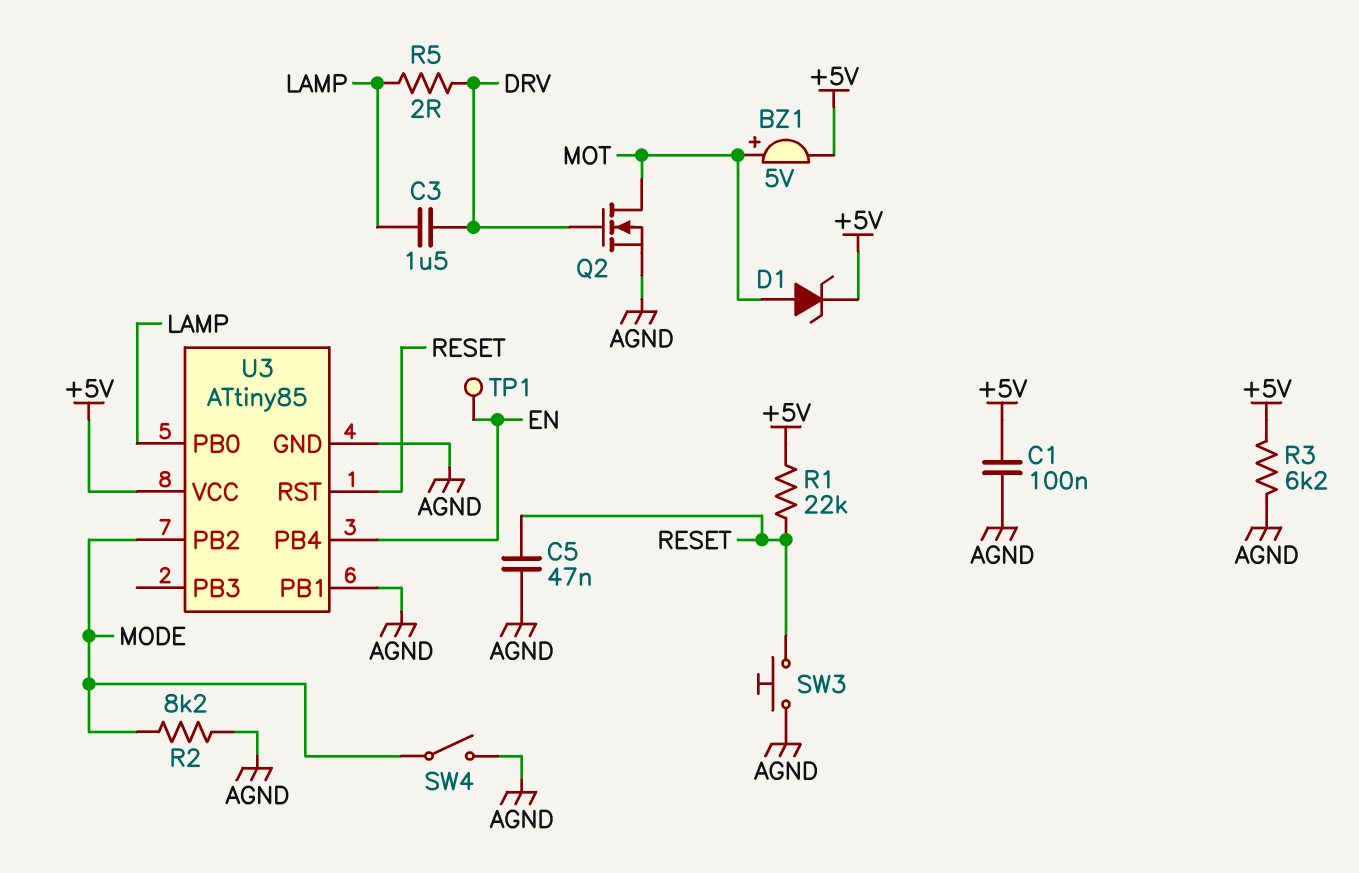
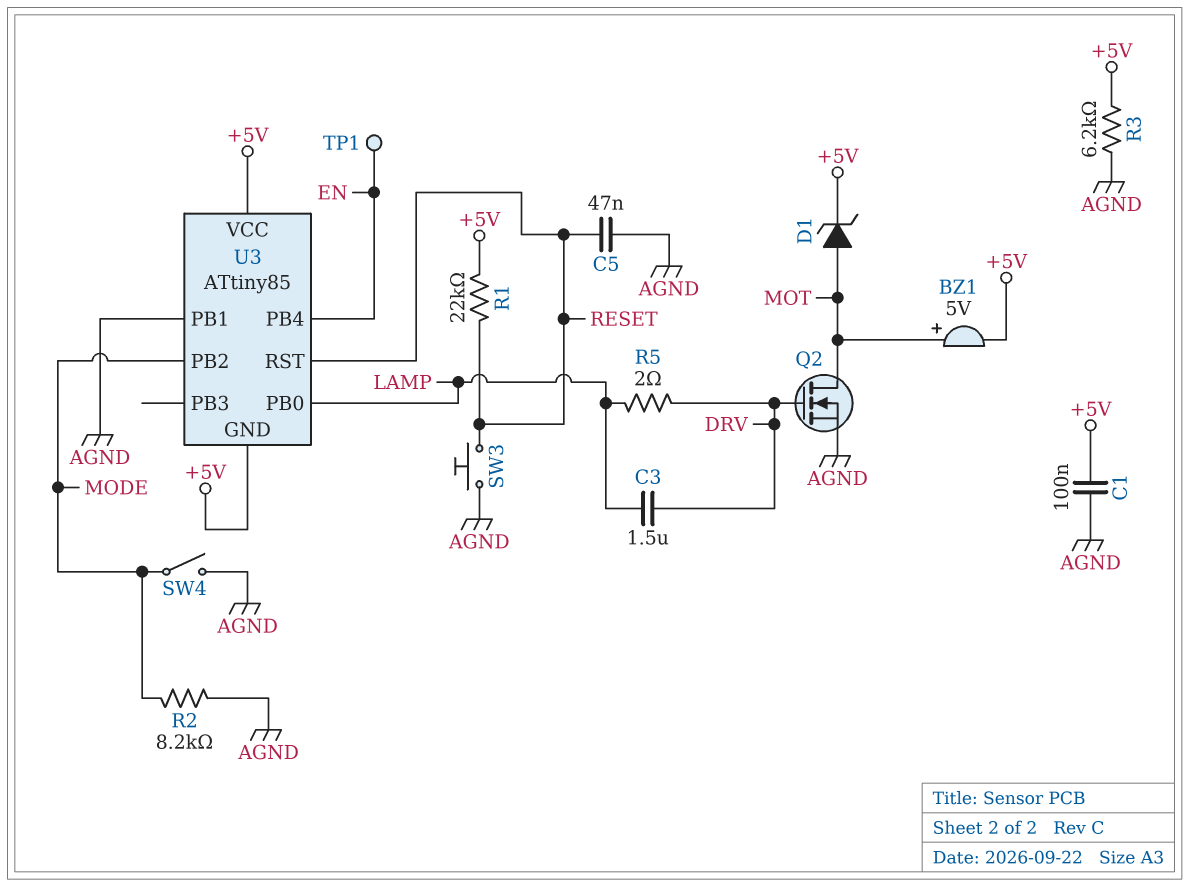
U3 pin GND: AGND -> +5V

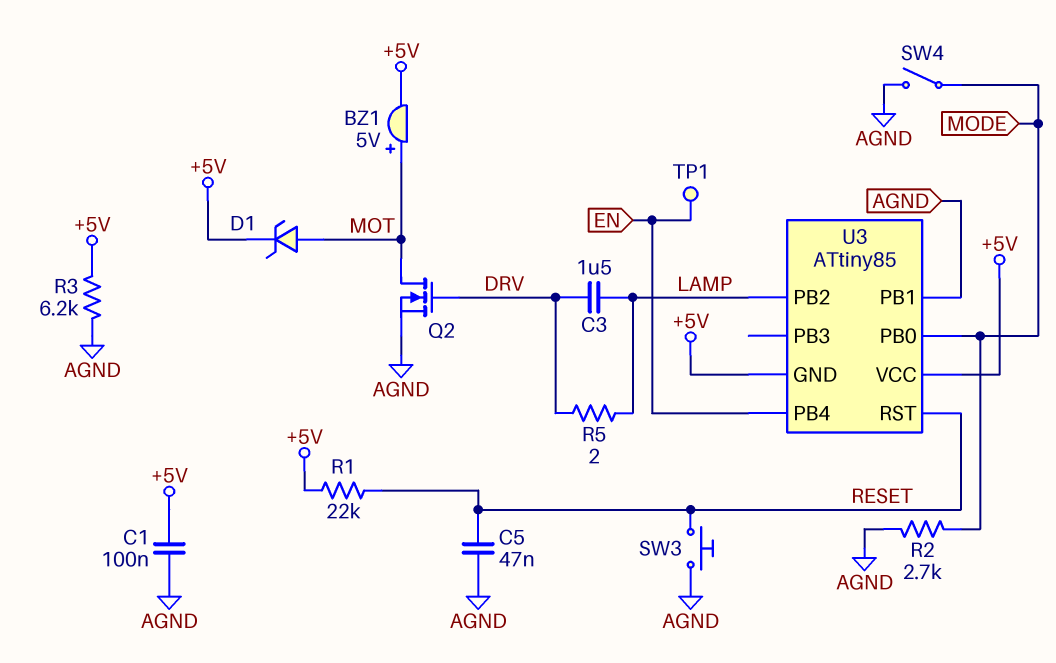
R2: 8.2k (AGND, MODE) -> 2.7k (AGND, MODE)
U3 pin PB0: LAMP -> MODE
U3 pin PB2: MODE -> LAMP

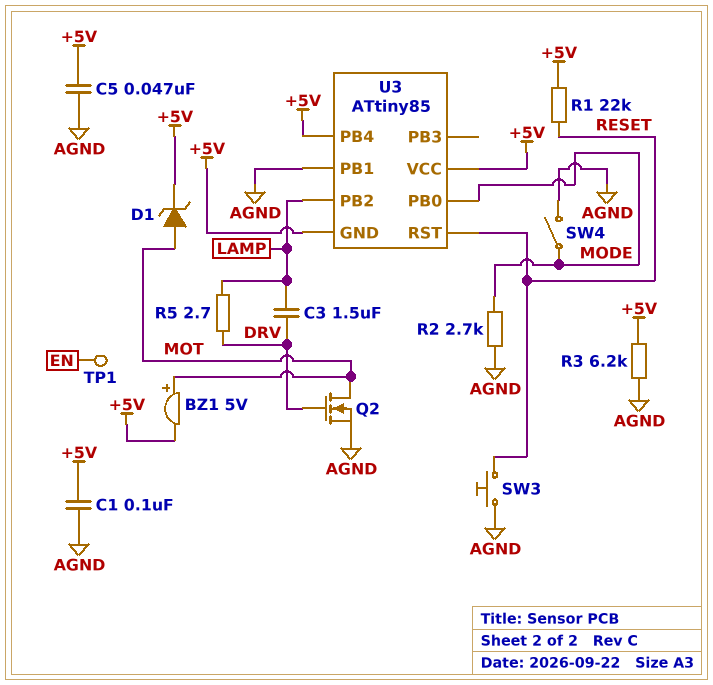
C5: 47nF (AGND, RESET) -> 47nF (+5V, AGND)
R5: 2 (DRV, LAMP) -> 2.7 (DRV, LAMP)
U3 pin PB4: EN -> +5V

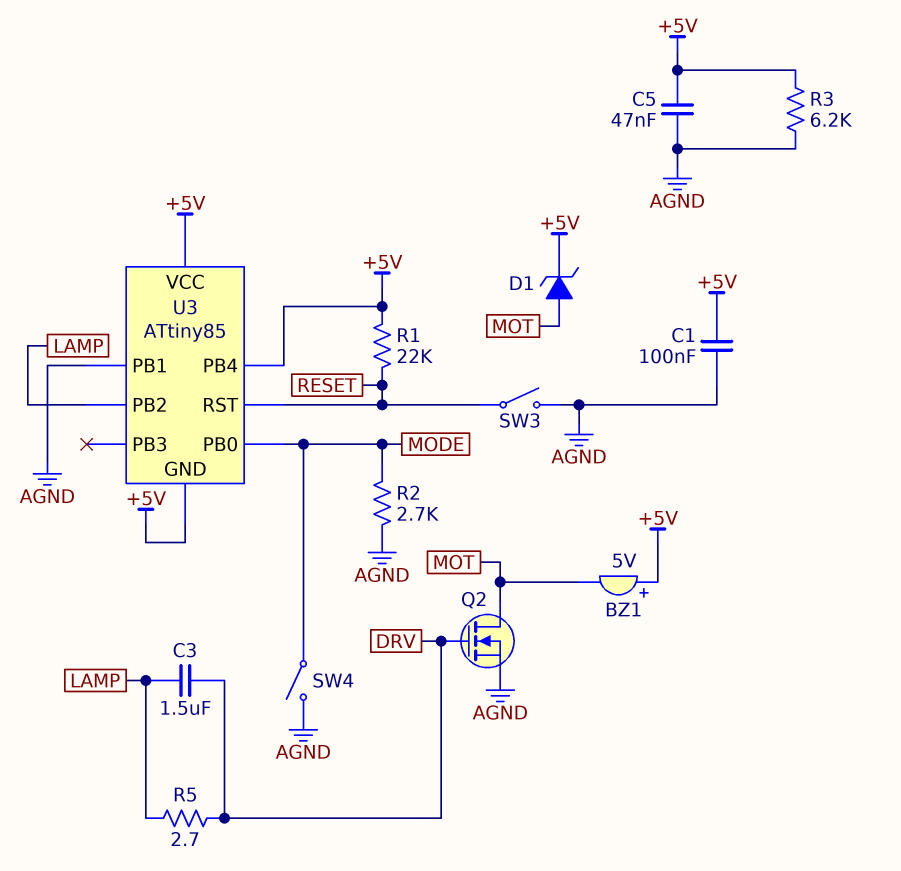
BZ1: buzzer 5V (plus MOT, minus +5V) -> buzzer 5V (plus +5V, minus MOT)
SW3: button (AGND, RESET) -> switch (AGND, RESET)
TP1: test point (EN) -> none

